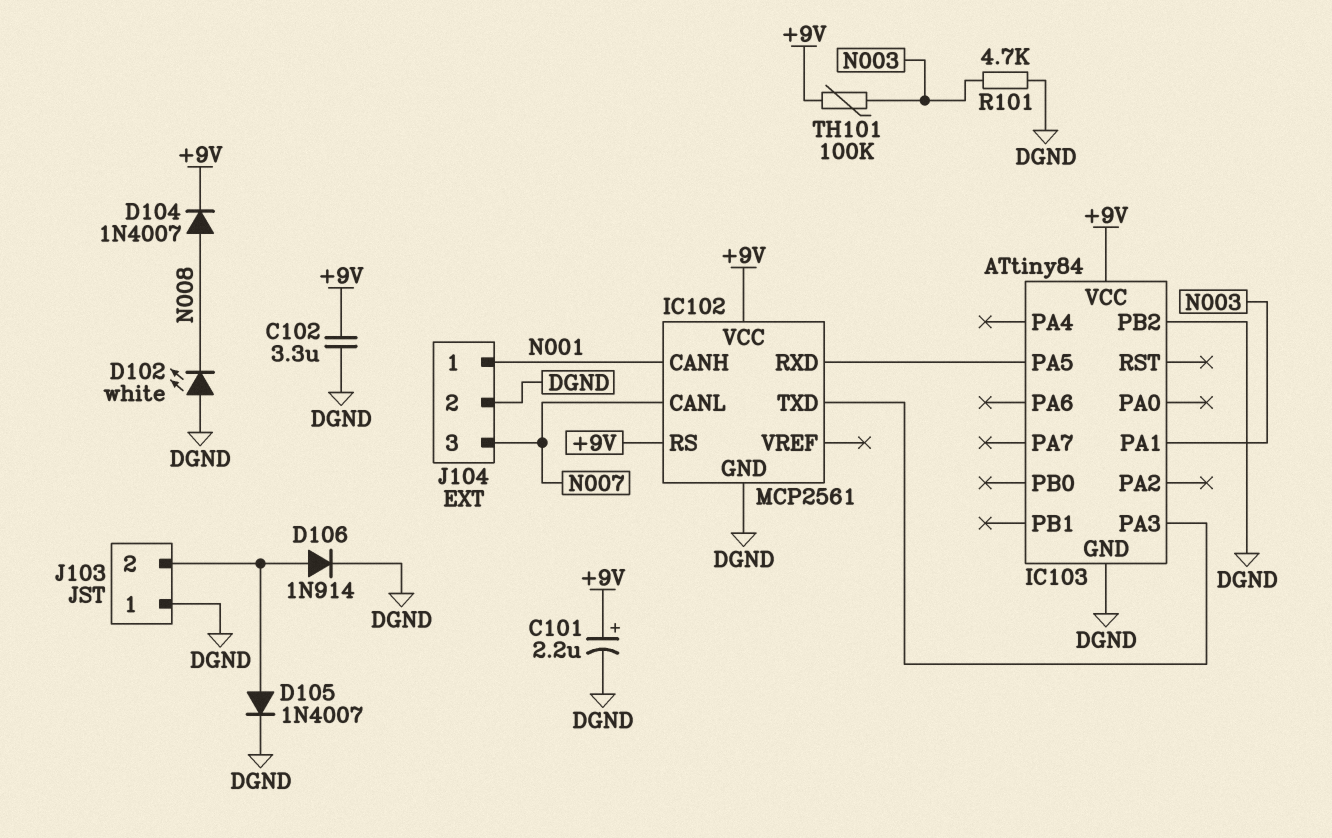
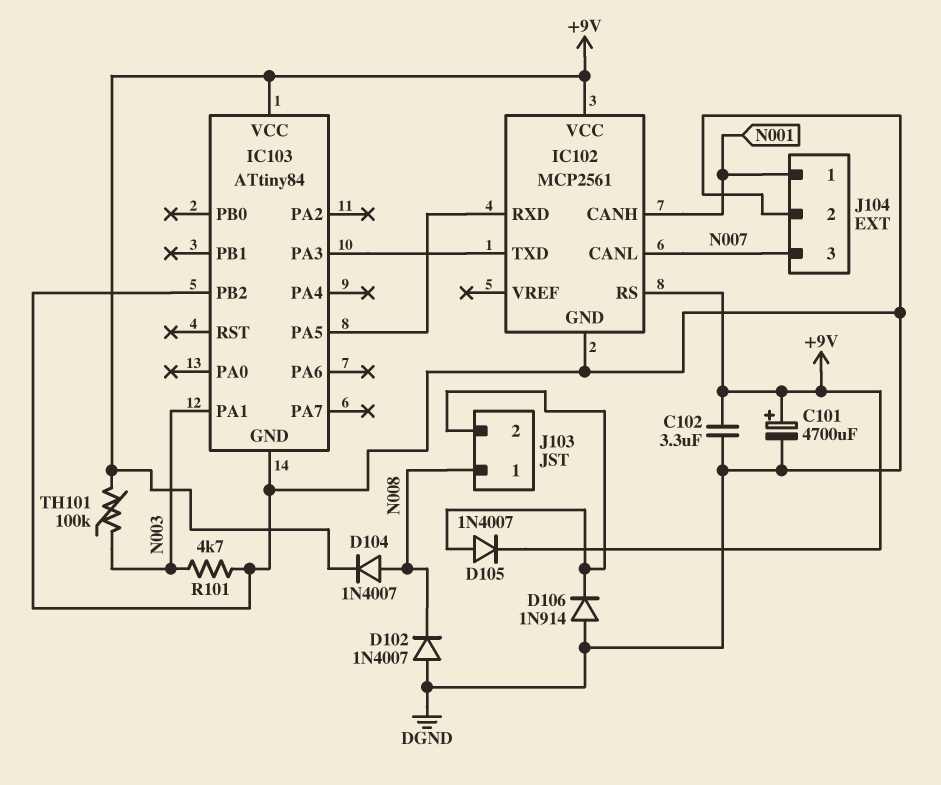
C101: 2.2uF (plus +9V, minus DGND) -> 4700uF (plus +9V, minus DGND)
D102: LED white (A DGND, K N008) -> diode 1N4007 (A DGND, K N008)
D105: diode 1N4007 (A J103/2, K DGND) -> diode 1N4007 (A J103/2, K +9V)
D106: diode 1N914 (A J103/2, K DGND) -> diode 1N914 (A DGND, K J103/2)
J103 pin 1: DGND -> N008

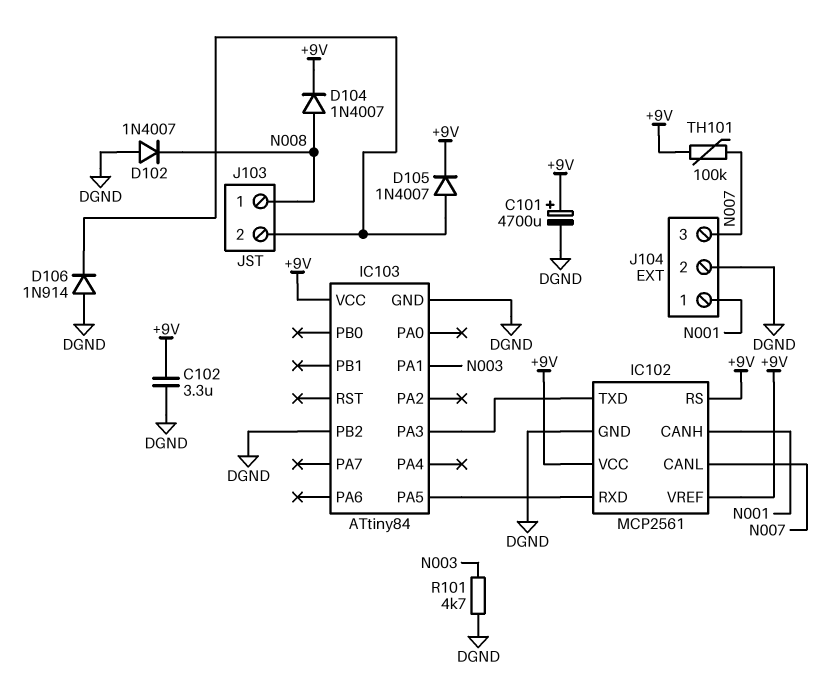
IC102 pin VREF: none -> +9V
TH101: 100k (+9V, N003) -> 100k (+9V, N007)

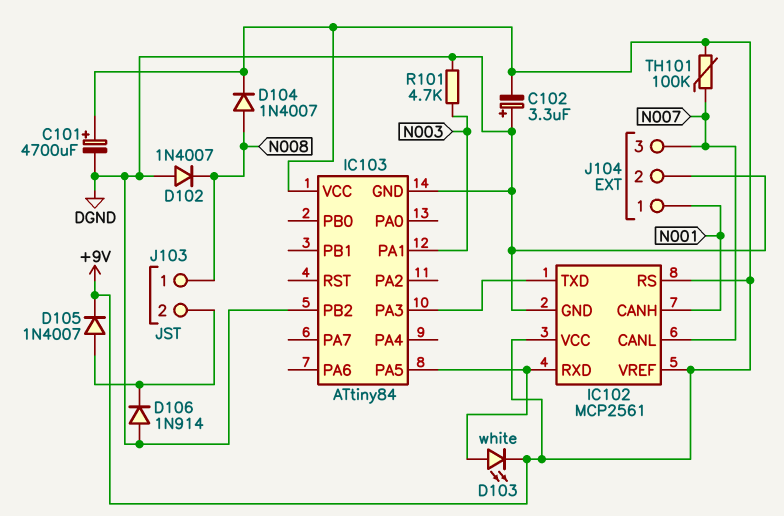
C102: 3.3uF (+9V, DGND) -> 3.3uF (plus DGND, minus +9V)
D103: none -> LED white (A IC102/RXD, K +9V)

